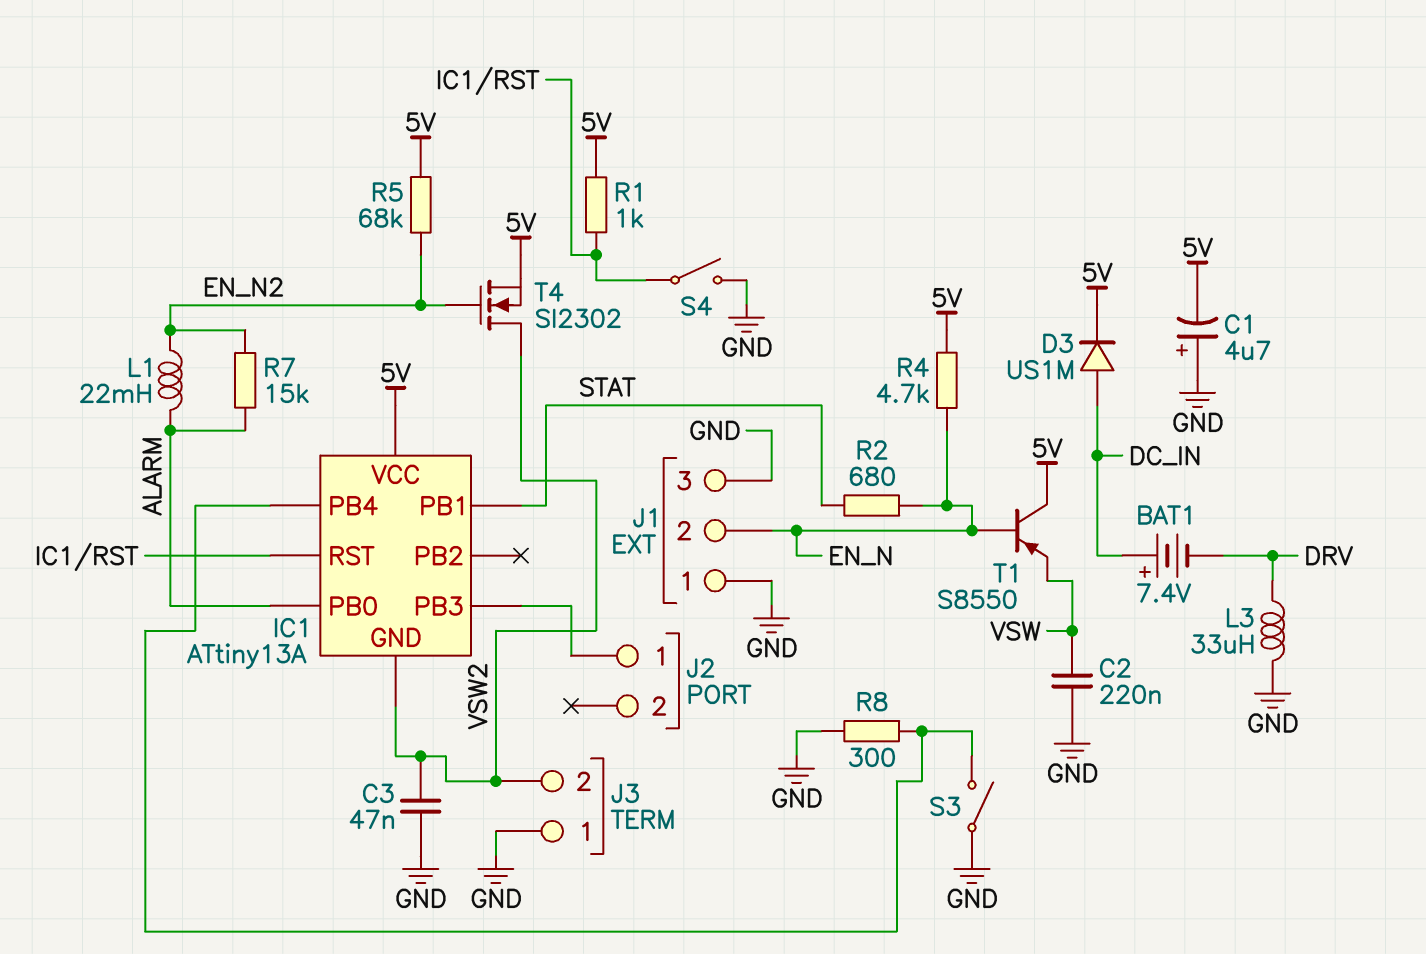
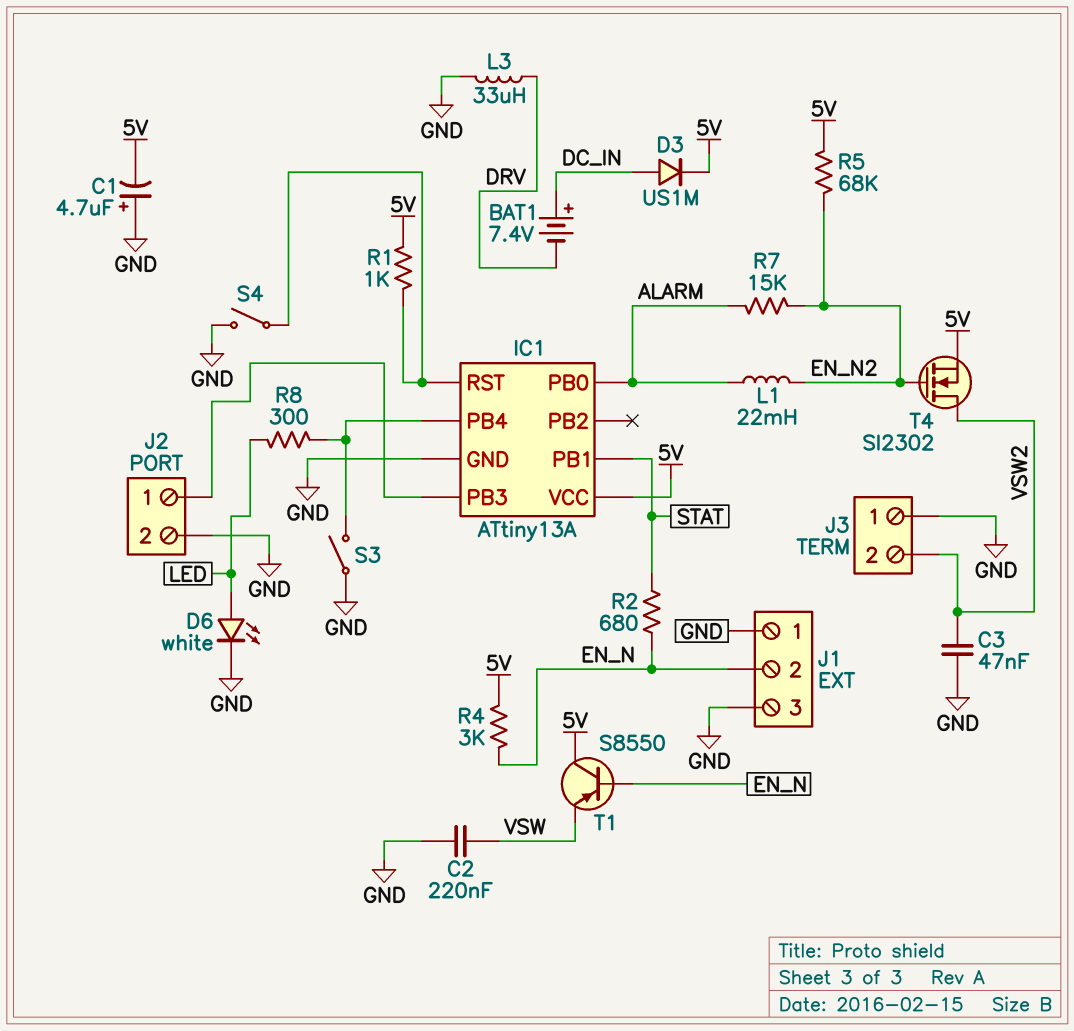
D6: none -> LED white (A LED, K GND)
IC1 pin GND: VSW2 -> GND
J2 pin 2: none -> GND
R4: 4.7k (5V, EN_N) -> 3k (5V, EN_N)
R8: 300 (GND, IC1/PB4) -> 300 (IC1/PB4, LED)

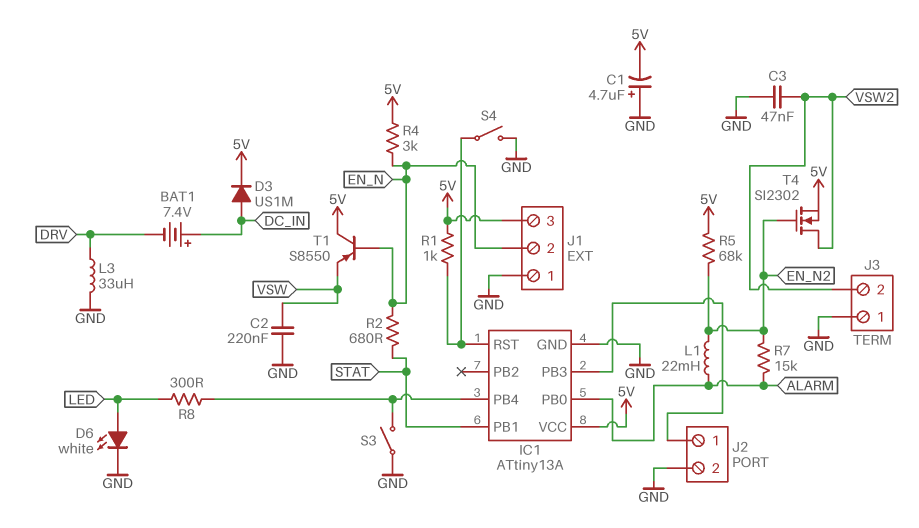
J1 pin 3: GND -> 5V

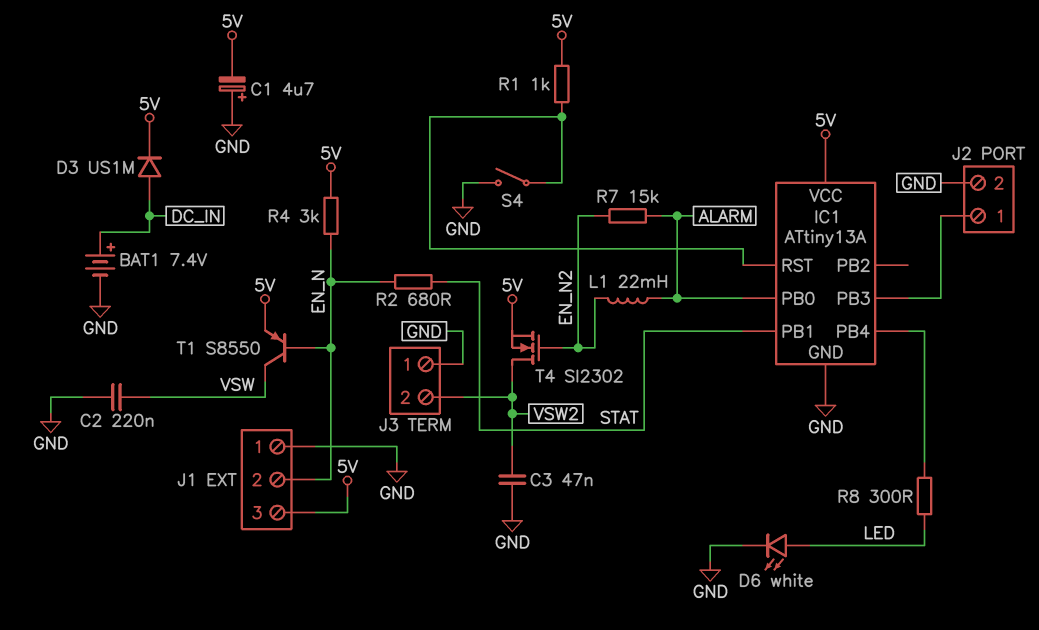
BAT1: 7.4V (plus DC_IN, minus DRV) -> 7.4V (plus DC_IN, minus GND)
L3: 33uH (DRV, GND) -> none
R5: 68k (5V, EN_N2) -> none
S3: switch (GND, IC1/PB4) -> none
T1: PNP S8550 (B EN_N, C 5V, E VSW) -> PNP S8550 (B EN_N, C VSW, E 5V)

